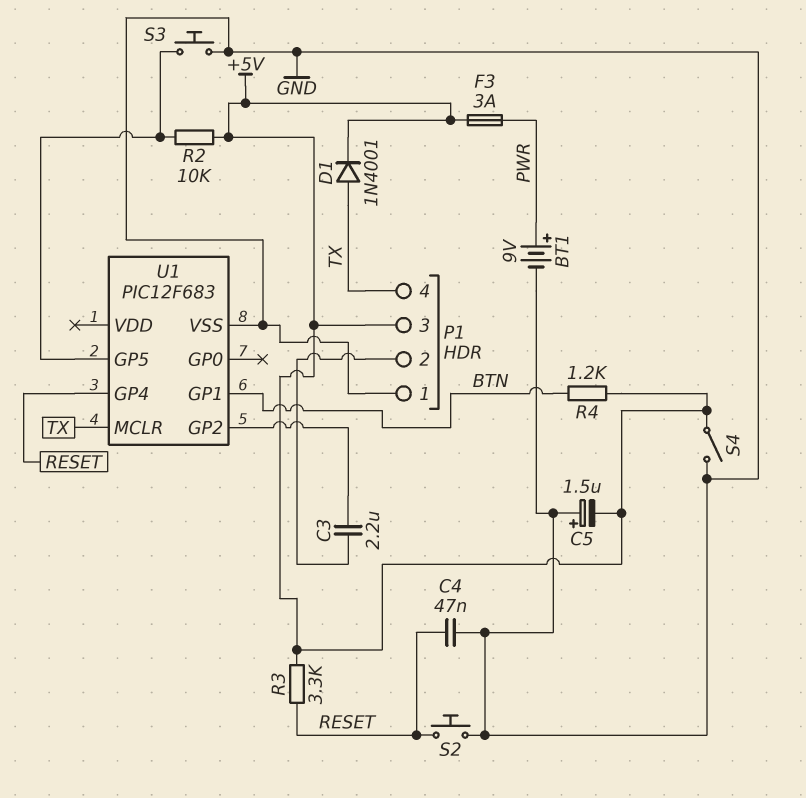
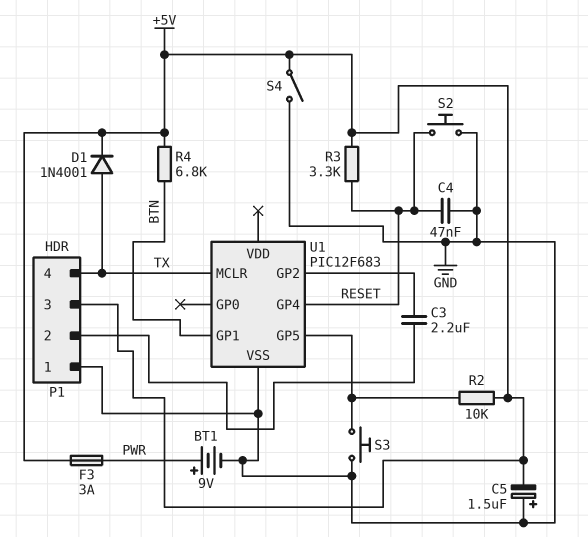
R4: 1.2k (+5V, BTN) -> 6.8k (+5V, BTN)

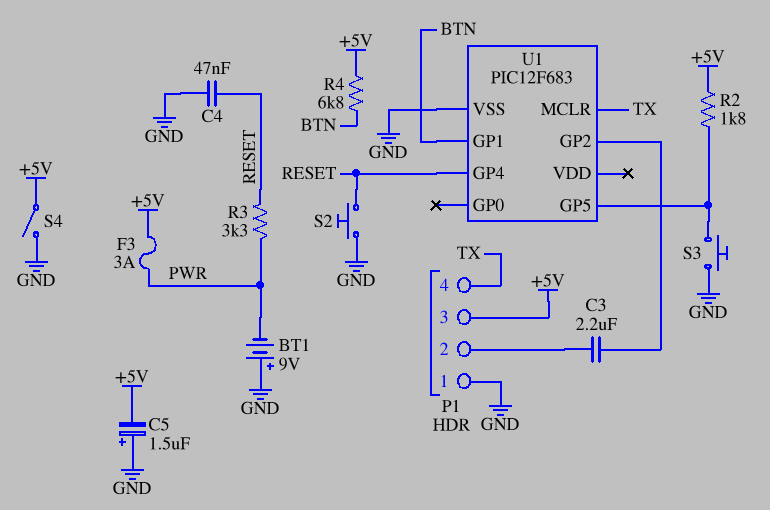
BT1: 9V (plus PWR, minus GND) -> 9V (plus GND, minus PWR)
D1: diode 1N4001 (A TX, K +5V) -> none
R2: 10k (+5V, U1/GP5) -> 1.8k (+5V, U1/GP5)
R3: 3.3k (+5V, RESET) -> 3.3k (PWR, RESET)

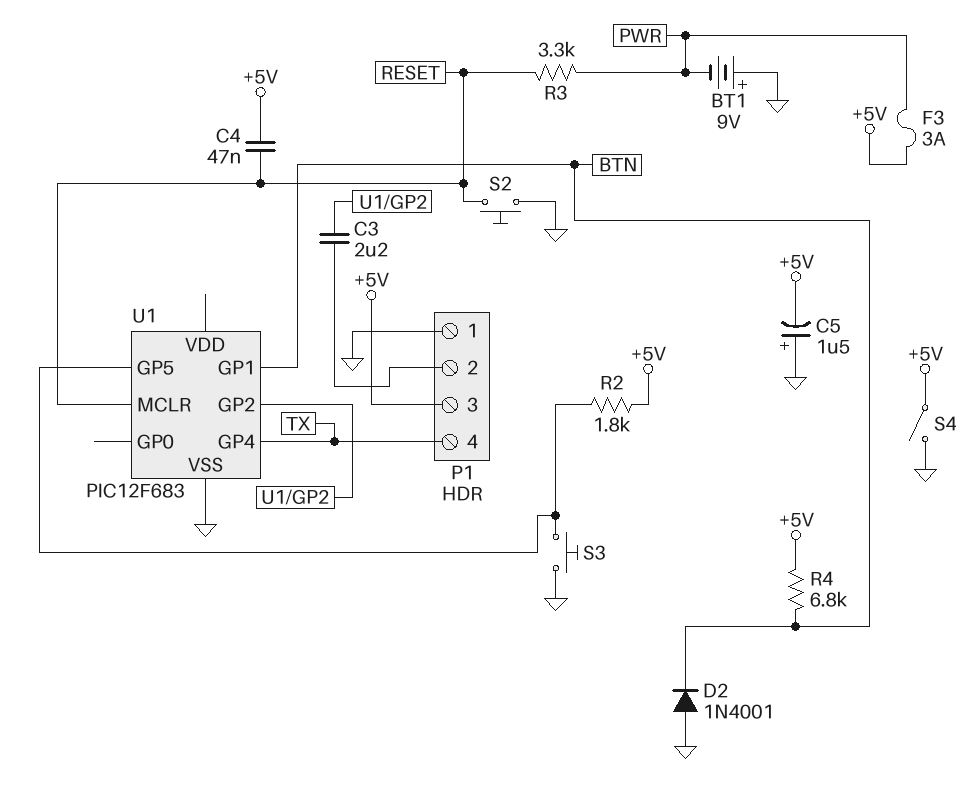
C4: 47nF (GND, RESET) -> 47nF (+5V, RESET)
D2: none -> diode 1N4001 (A GND, K BTN)
U1 pin GP4: RESET -> TX
U1 pin MCLR: TX -> RESET

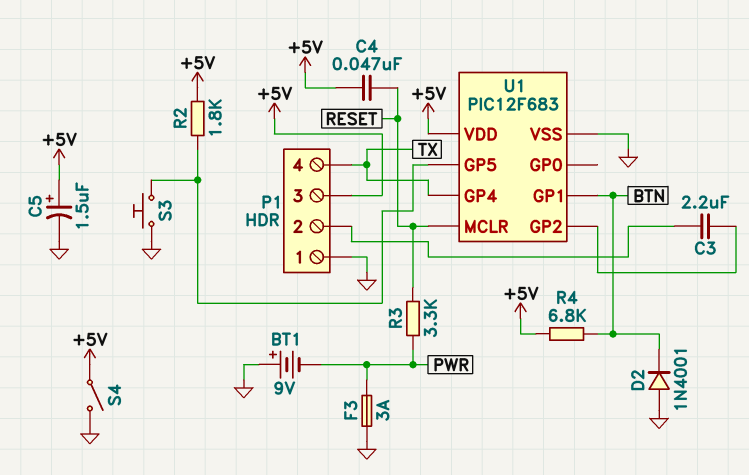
C5: 1.5uF (plus GND, minus +5V) -> 1.5uF (plus +5V, minus GND)
F3: 3A (+5V, PWR) -> 3A (GND, PWR)
S2: button (GND, RESET) -> none
U1 pin VDD: none -> +5V

